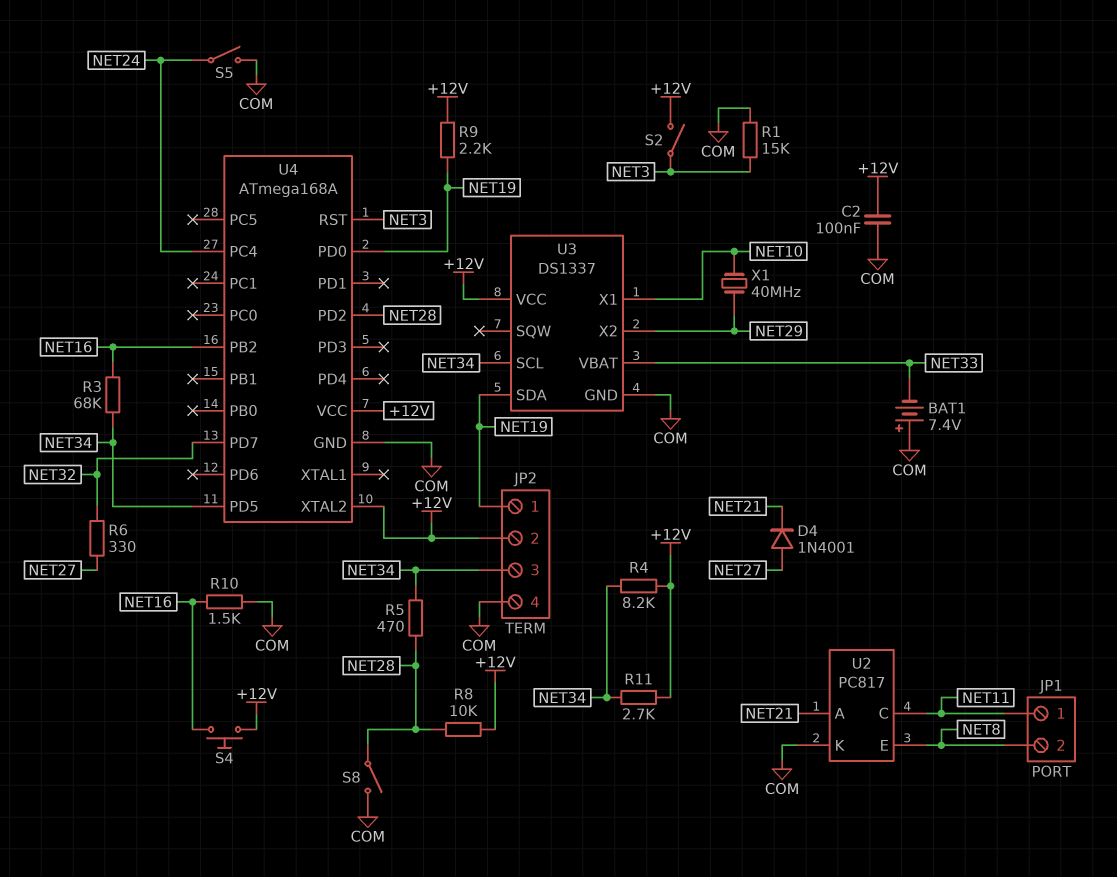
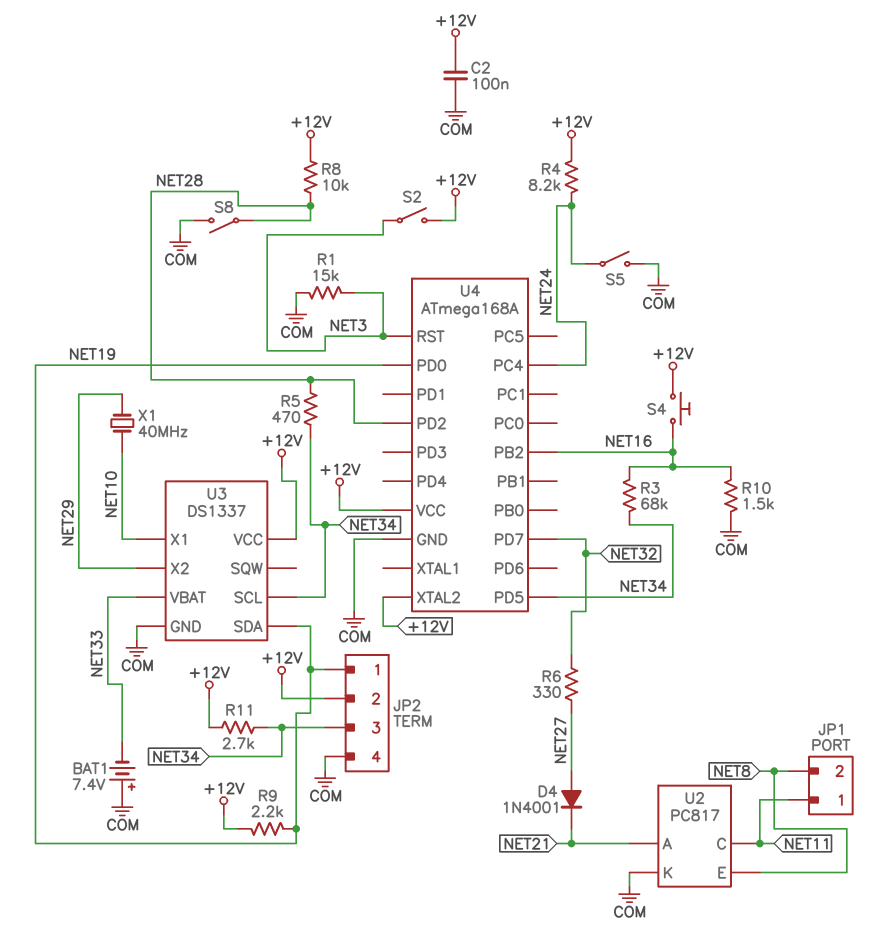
R4: 8.2k (+12V, NET34) -> 8.2k (+12V, NET24)

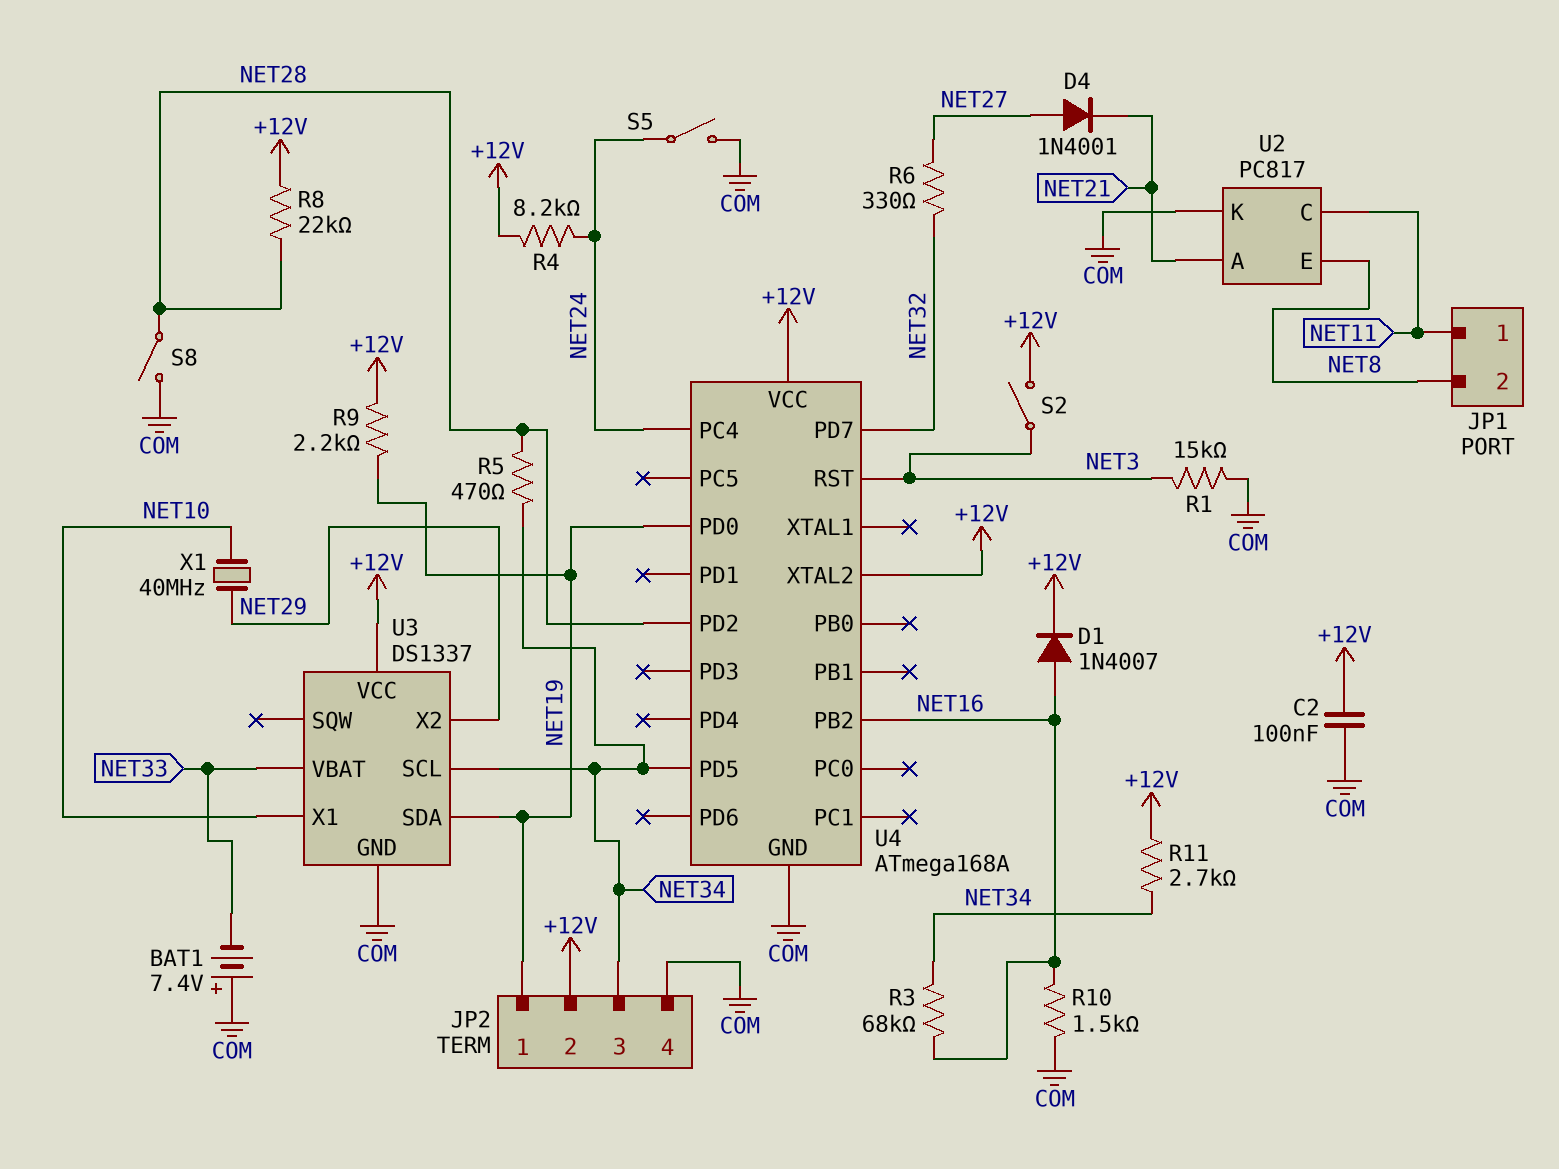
D1: none -> diode 1N4007 (A NET16, K +12V)
R8: 10k (+12V, NET28) -> 22k (+12V, NET28)
S4: button (+12V, NET16) -> none

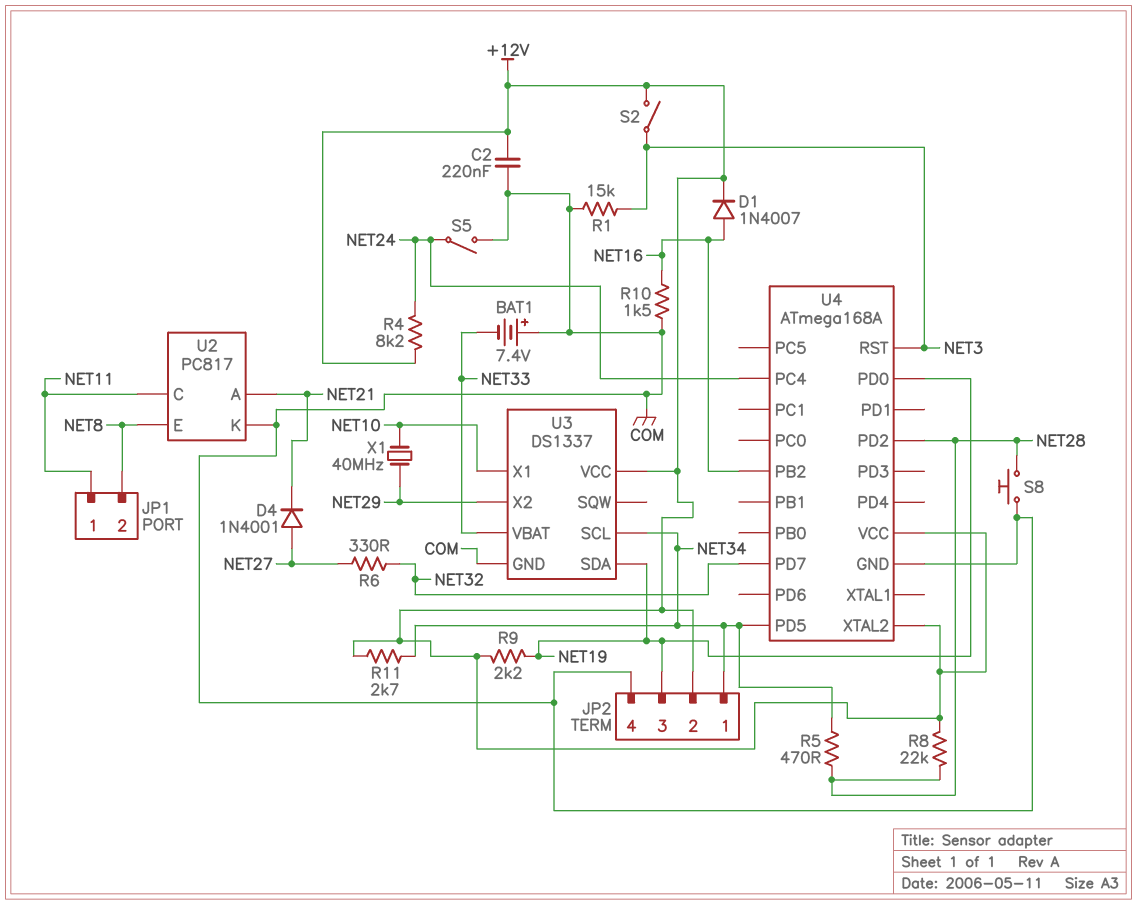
C2: 100nF (+12V, COM) -> 220nF (+12V, COM)
JP2 pin 1: NET19 -> NET34
JP2 pin 3: NET34 -> NET19
R3: 68k (NET16, NET34) -> none
S8: switch (COM, NET28) -> button (COM, NET28)

